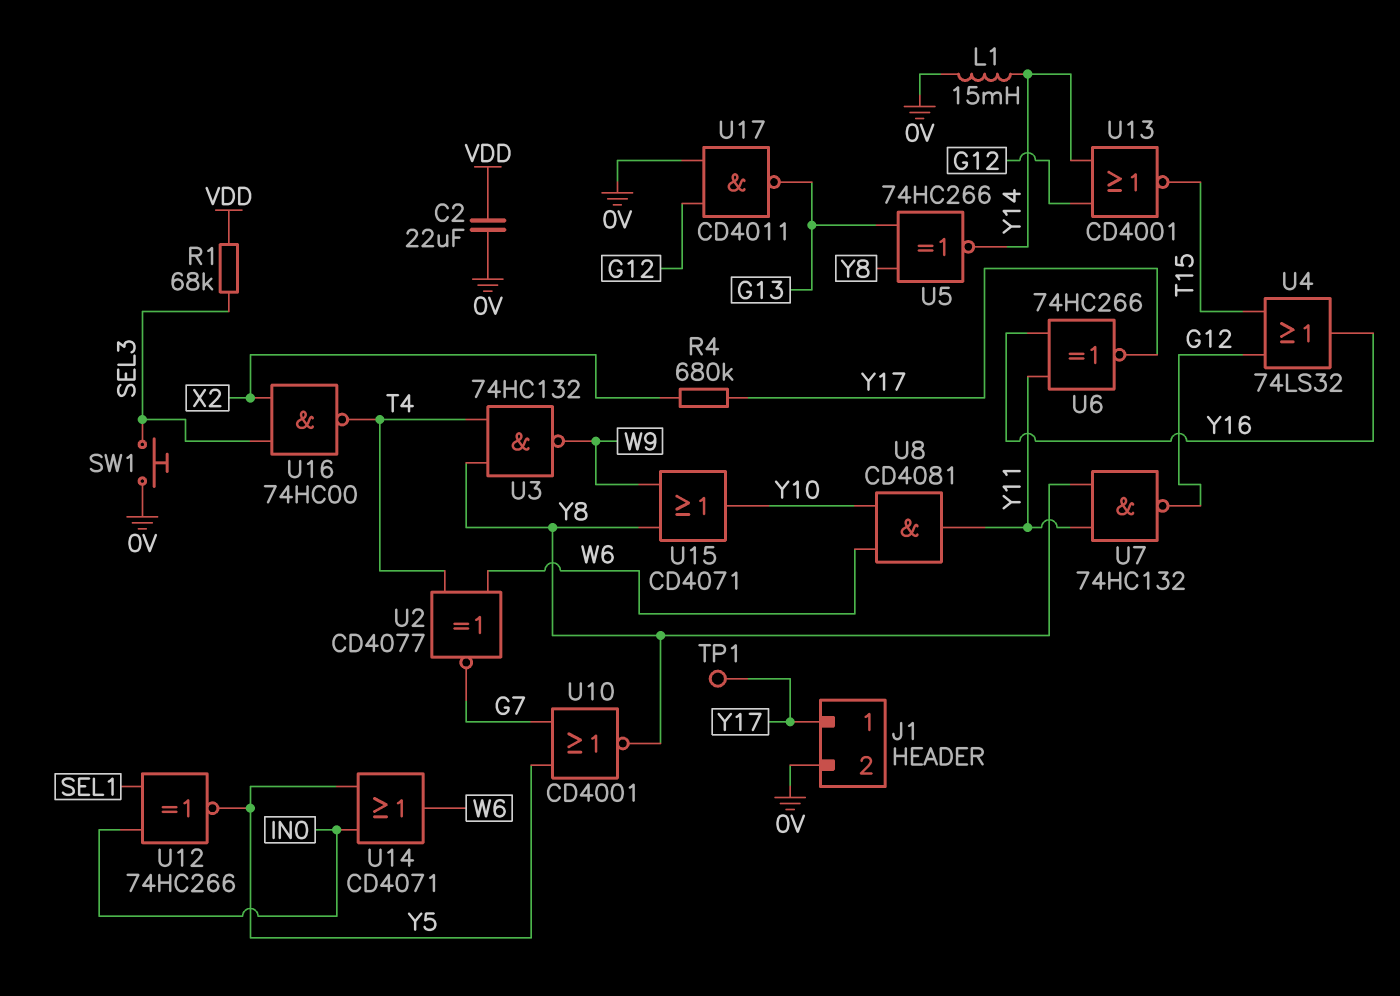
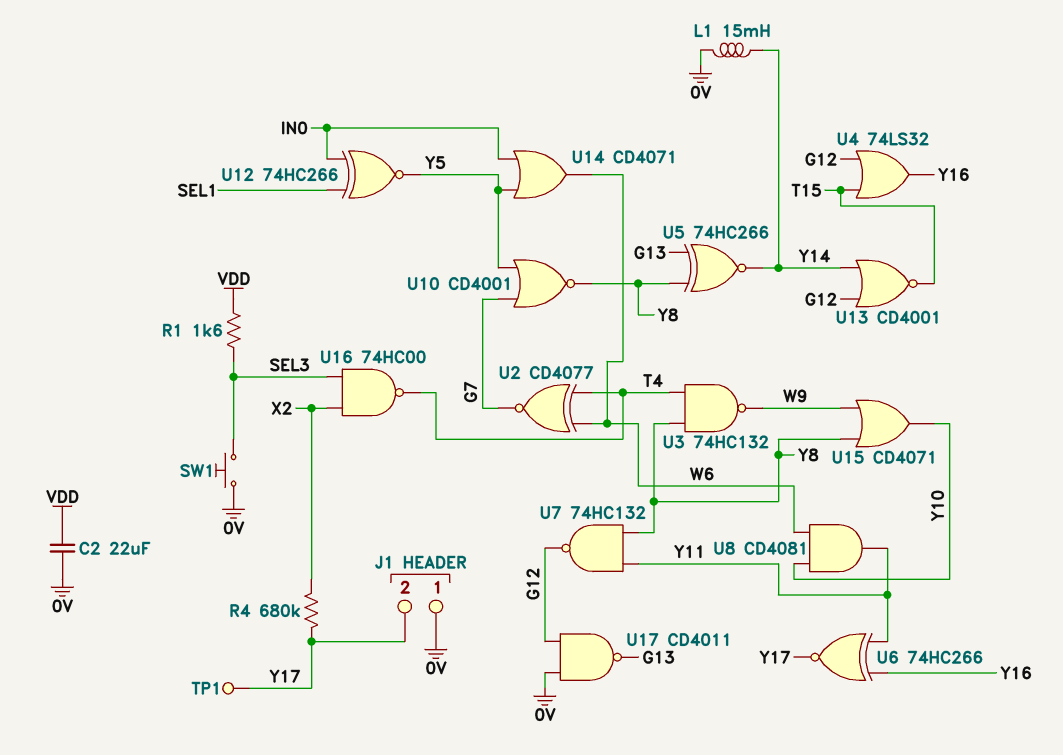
J1 pin 1: Y17 -> 0V
J1 pin 2: 0V -> Y17
R1: 68k (SEL3, VDD) -> 1.6k (SEL3, VDD)

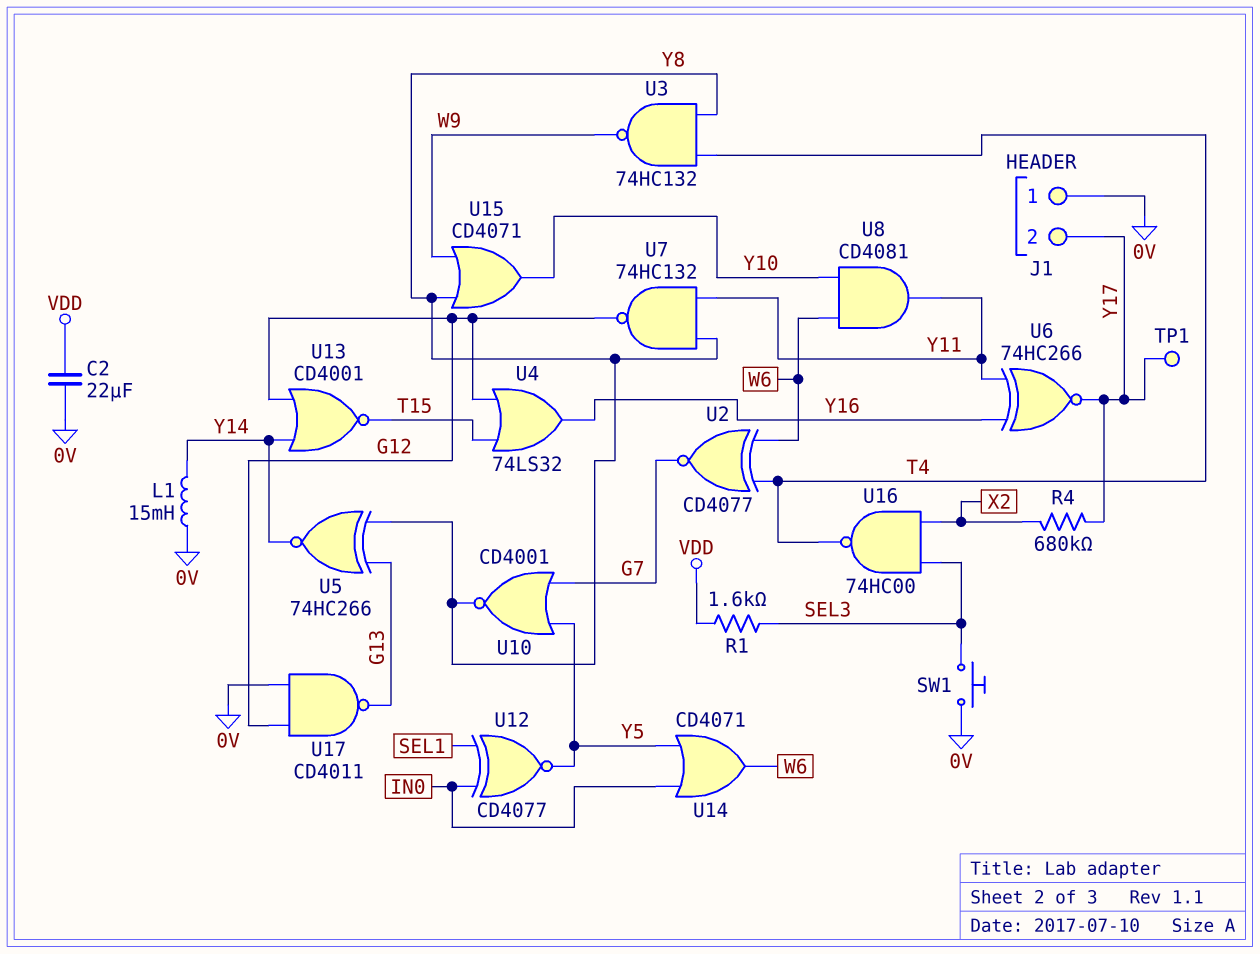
U12: XNOR 74HC266 (in IN0, in SEL1, out Y5) -> XNOR CD4077 (in IN0, in SEL1, out Y5)

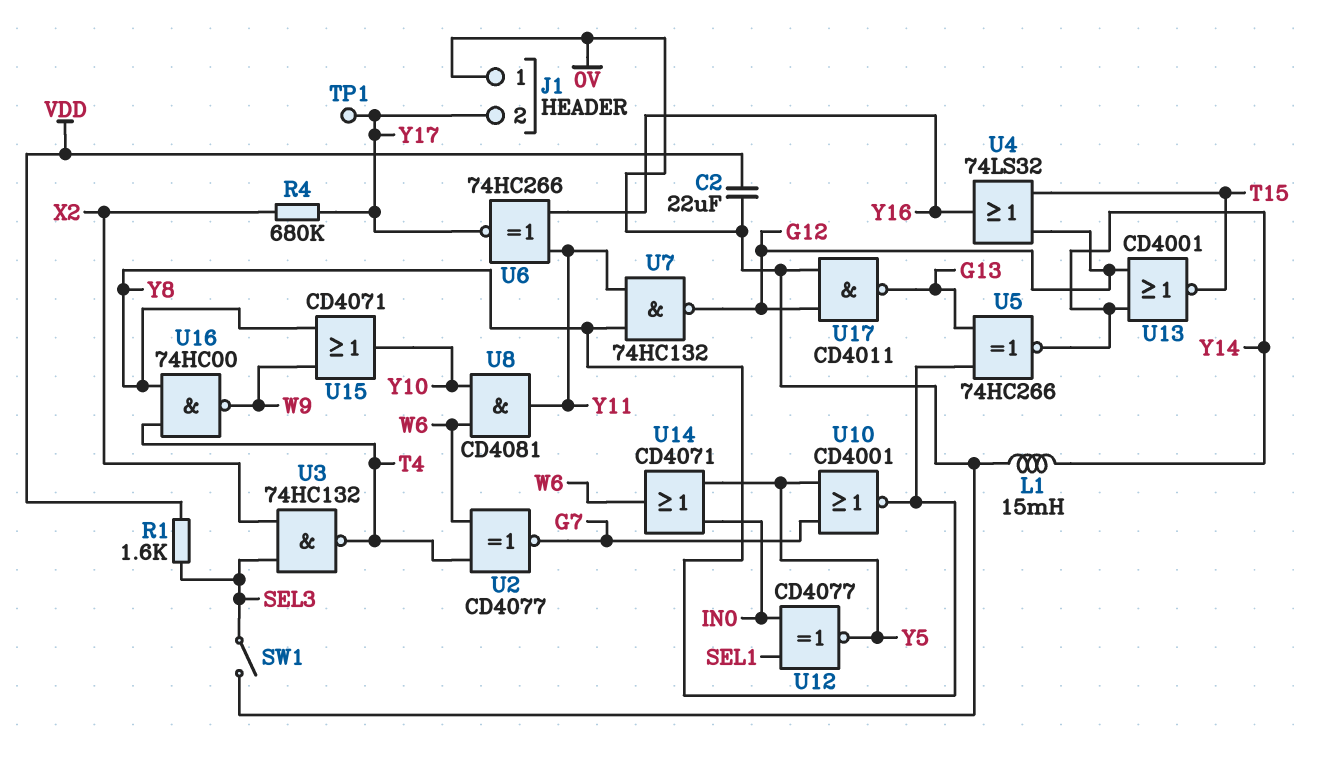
SW1: button (0V, SEL3) -> switch (0V, SEL3)
U3: NAND 74HC132 (in T4, in Y8, out W9) -> NAND 74HC132 (in SEL3, in X2, out T4)
U16: NAND 74HC00 (in SEL3, in X2, out T4) -> NAND 74HC00 (in T4, in Y8, out W9)

